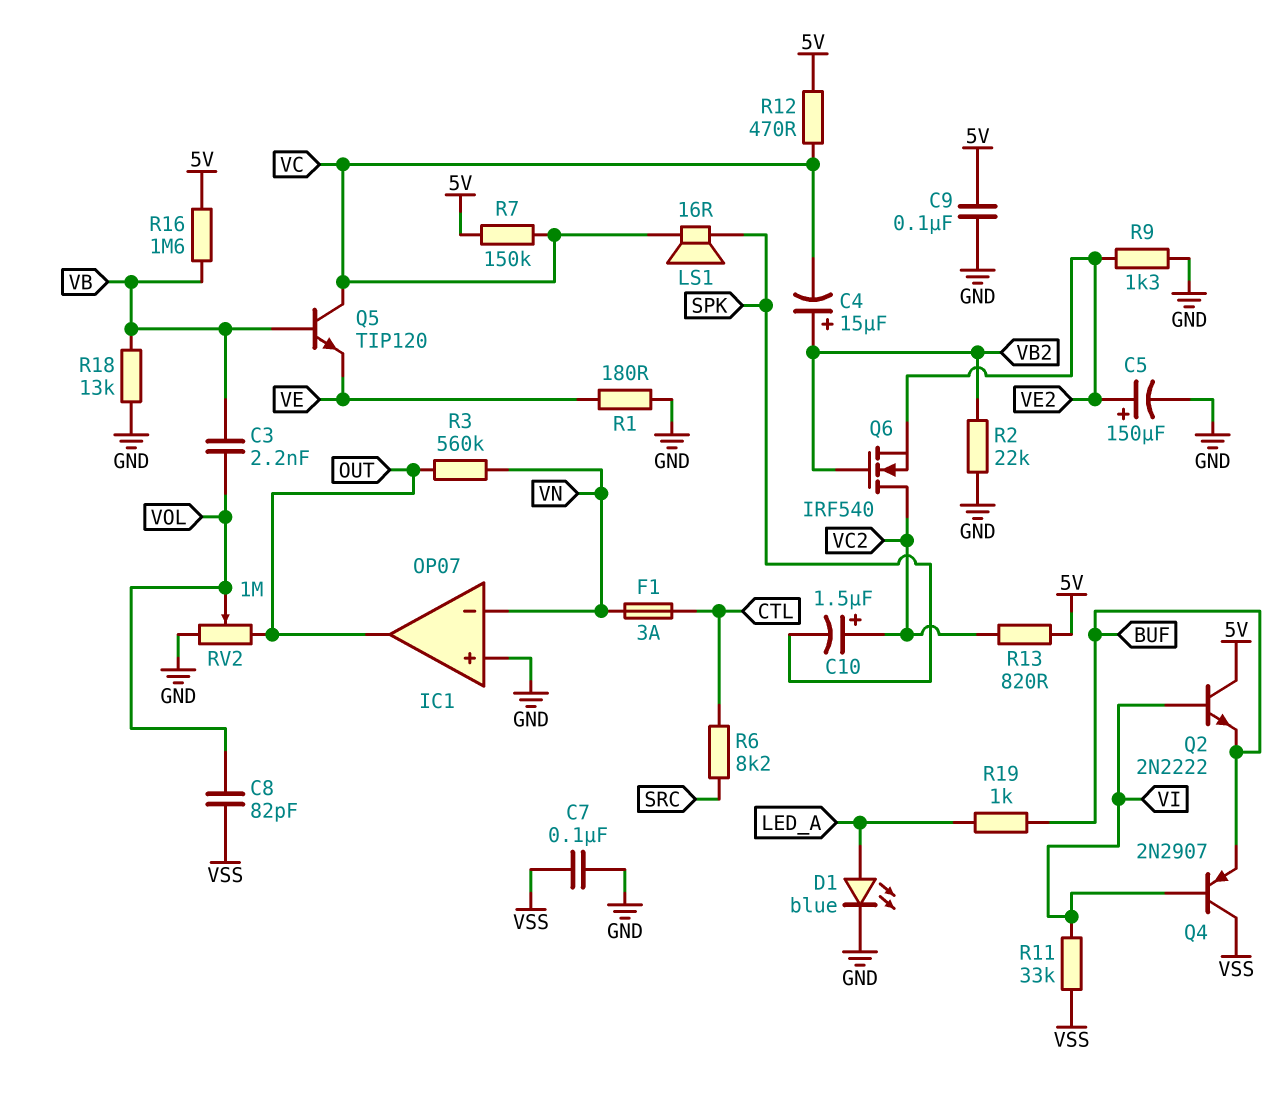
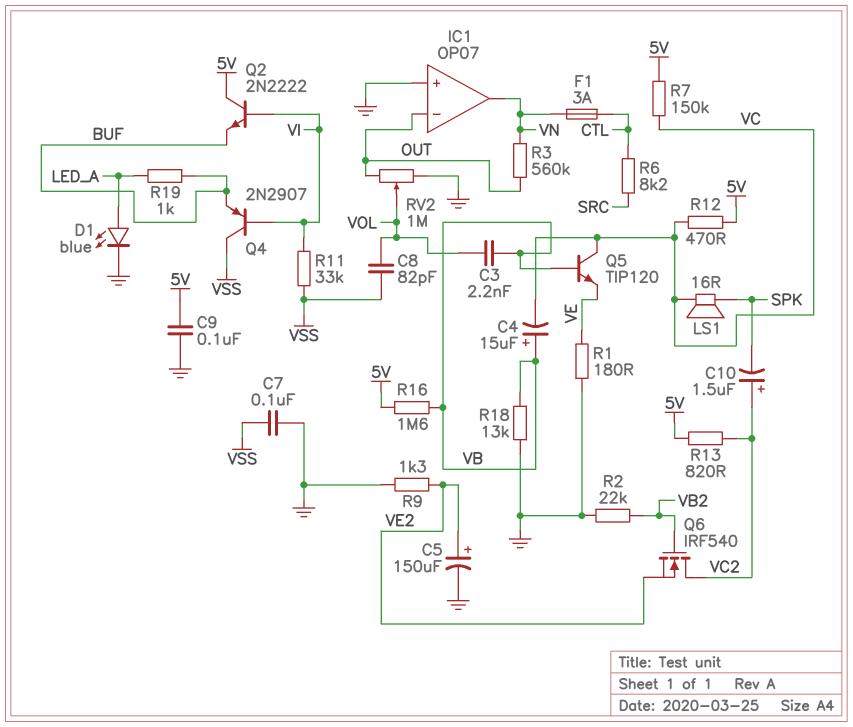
C4: 15uF (plus VB2, minus VC) -> 15uF (plus VB, minus VC)
IC1 pin in-: VN -> OUT
IC1 pin out: OUT -> VN

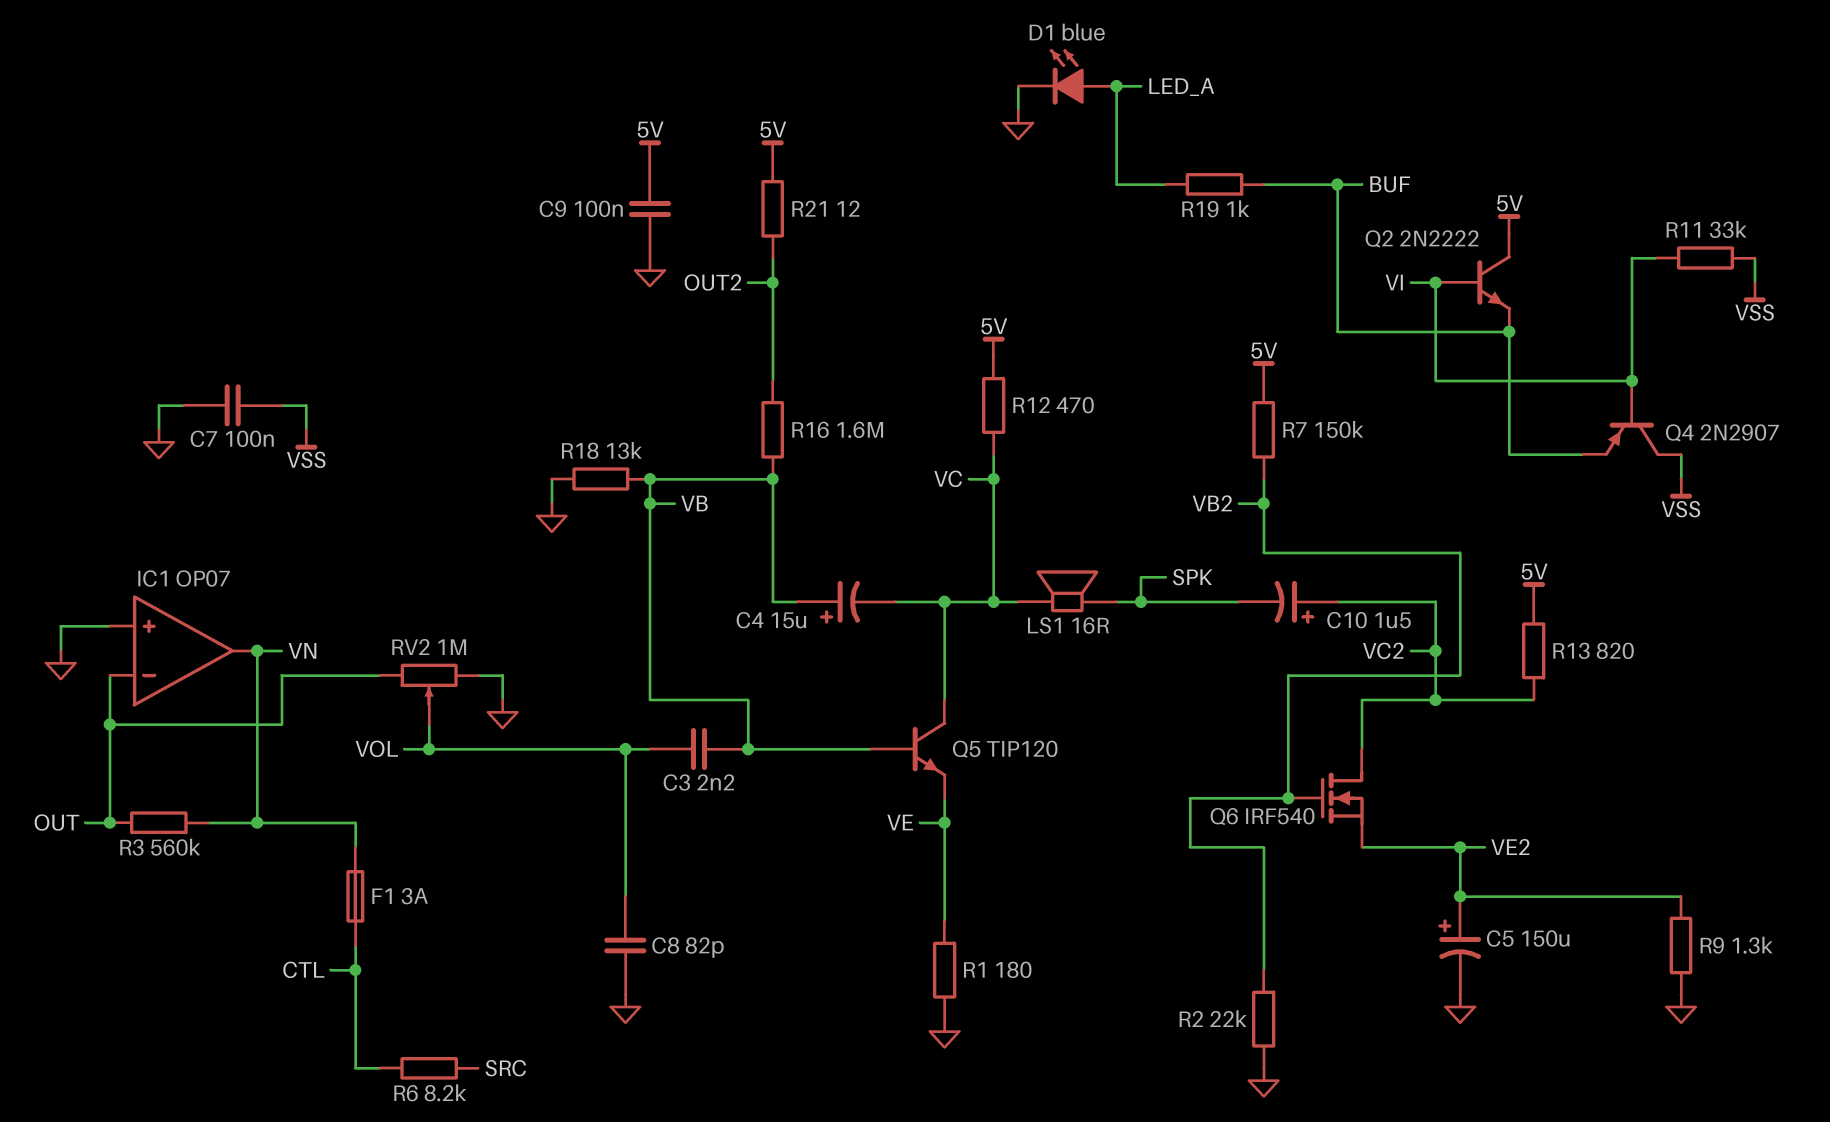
C8: 82pF (VOL, VSS) -> 82pF (GND, VOL)
R7: 150k (5V, VC) -> 150k (5V, VB2)
R16: 1.6M (5V, VB) -> 1.6M (OUT2, VB)
R21: none -> 12 (5V, OUT2)

